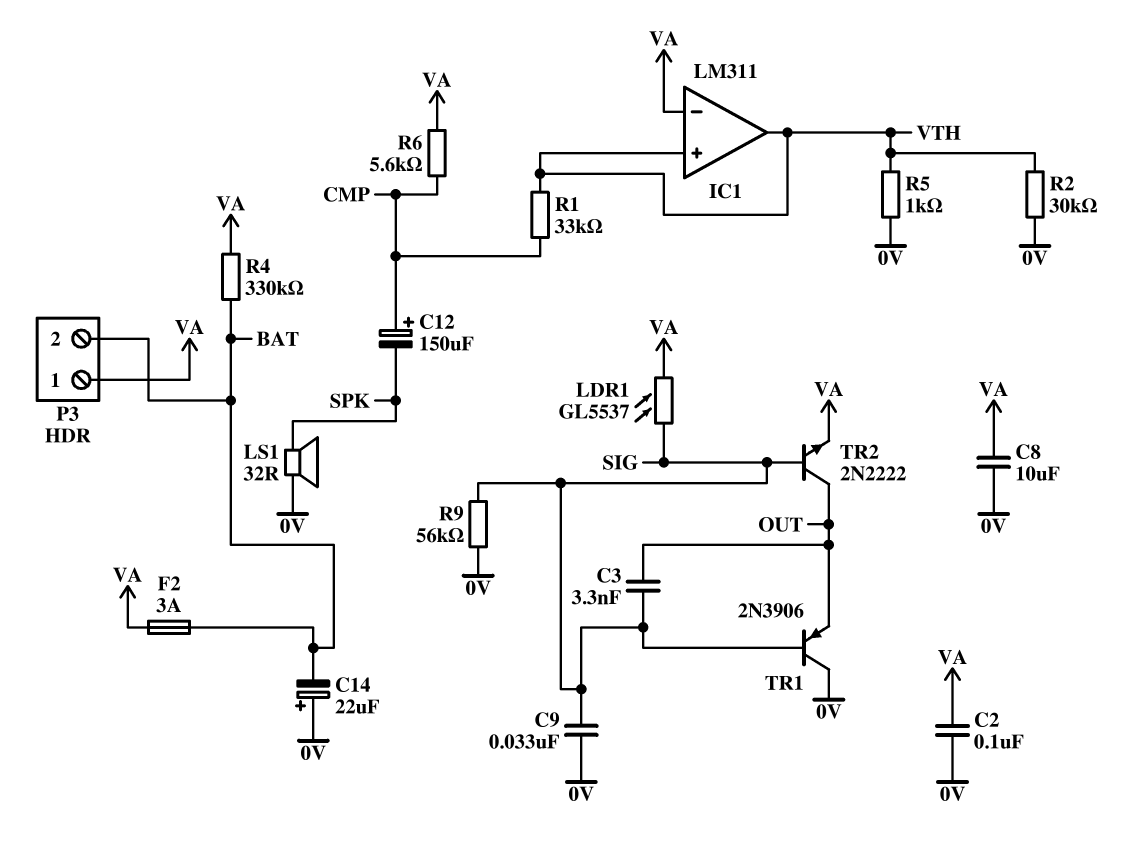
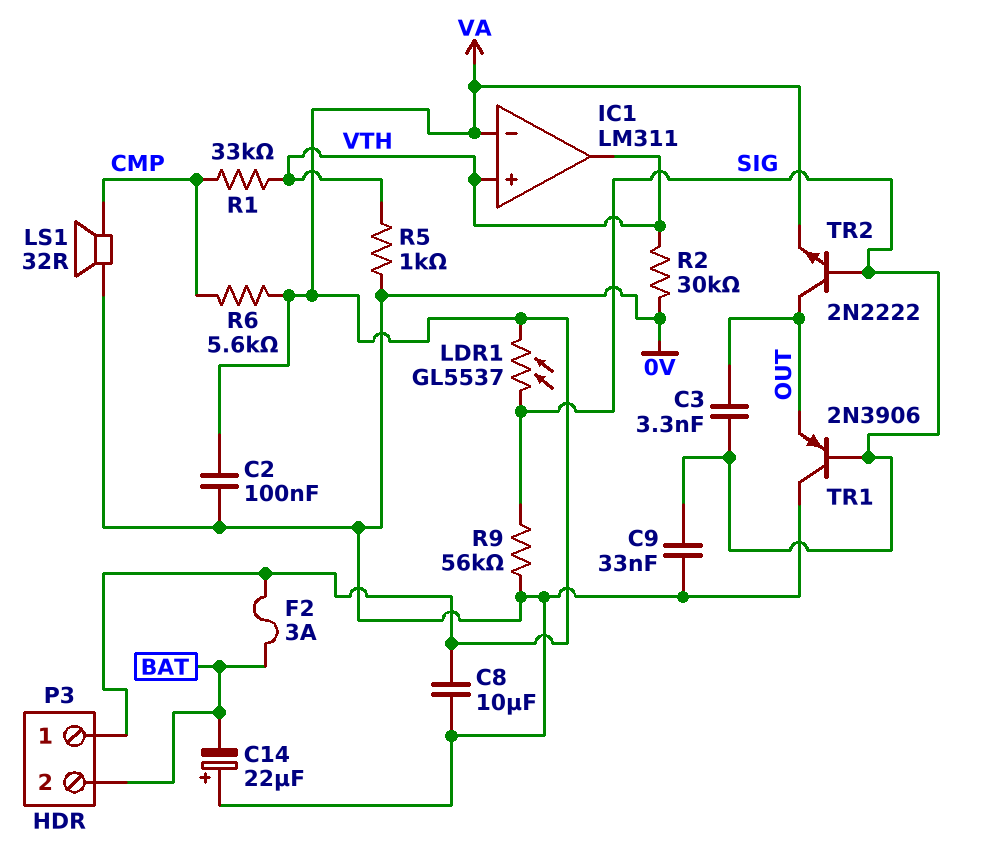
C12: 150uF (plus CMP, minus SPK) -> none
LS1: speaker 32R (0V, SPK) -> speaker 32R (0V, CMP)
R4: 330k (BAT, VA) -> none

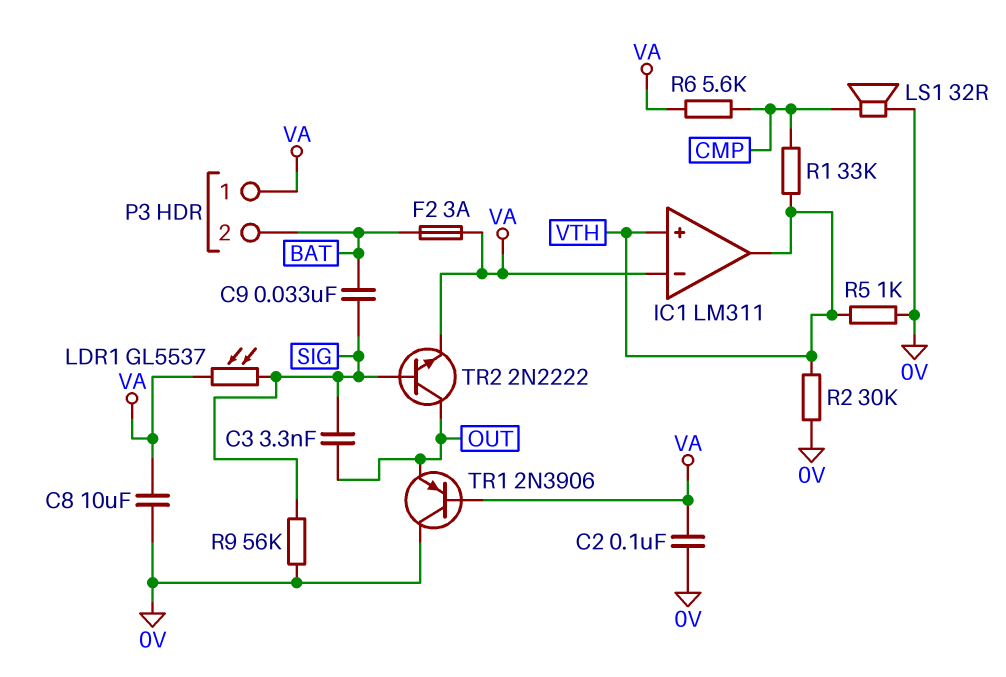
C9: 33nF (0V, SIG) -> 33nF (BAT, SIG)
C14: 22uF (plus 0V, minus BAT) -> none
TR1: PNP 2N3906 (B SIG, C 0V, E OUT) -> PNP 2N3906 (B VA, C 0V, E OUT)

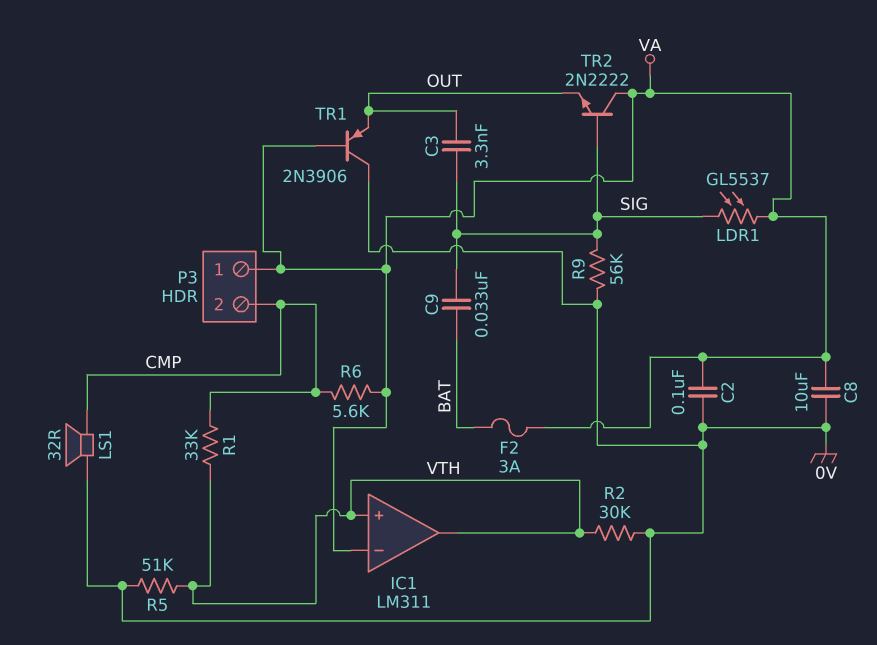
P3 pin 2: BAT -> CMP
R5: 1k (0V, VTH) -> 51k (0V, VTH)
TR2: NPN 2N2222 (B SIG, C OUT, E VA) -> NPN 2N2222 (B SIG, C VA, E OUT)

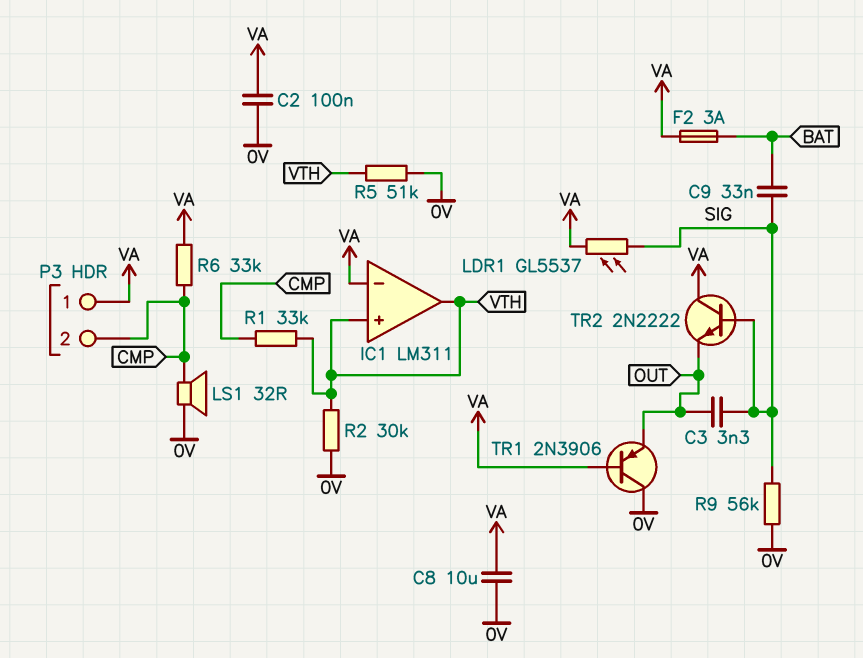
R6: 5.6k (CMP, VA) -> 33k (CMP, VA)

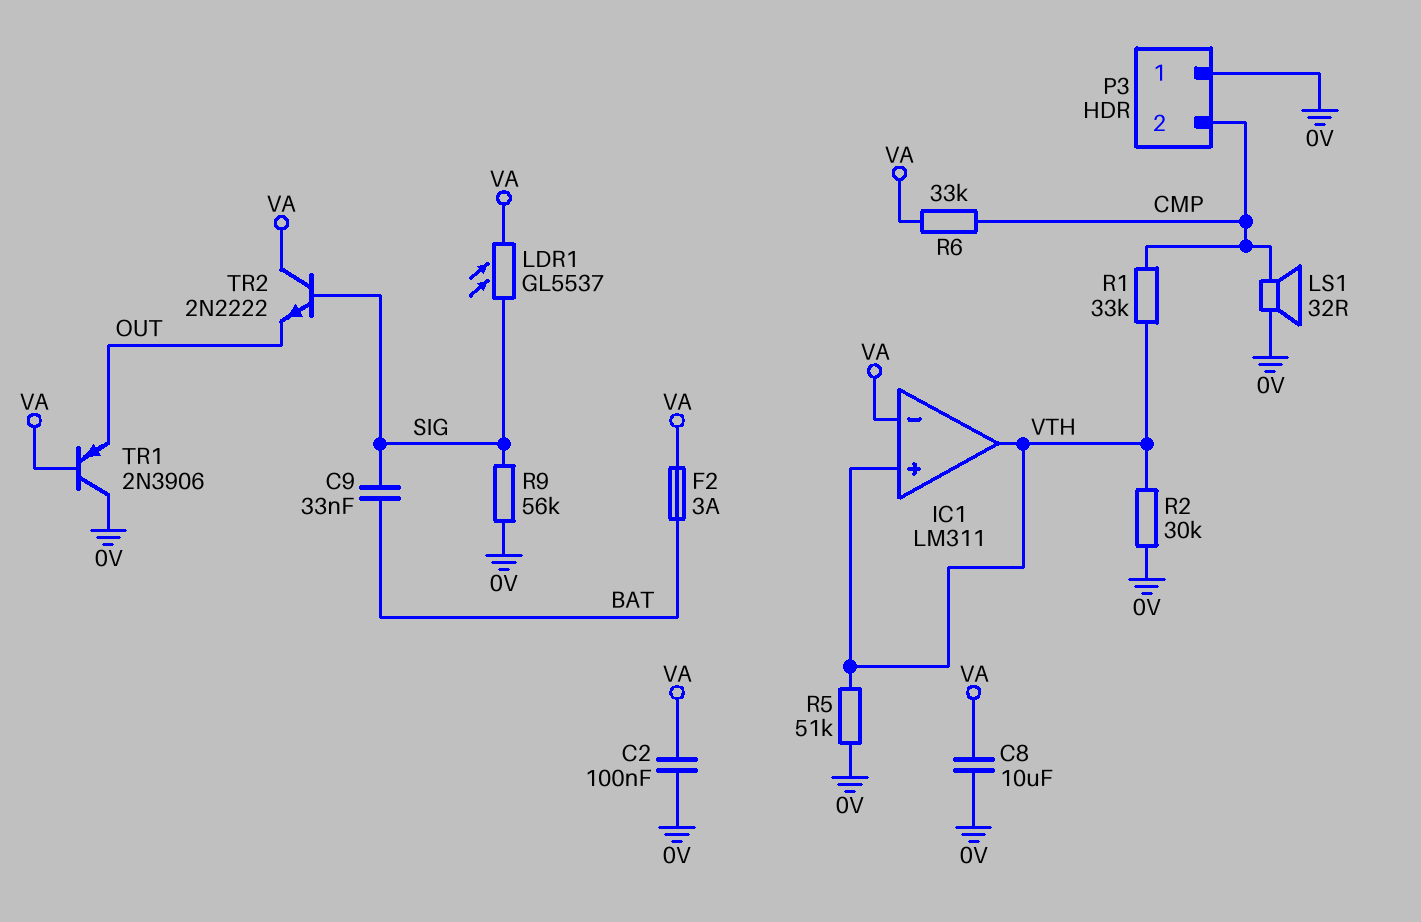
C3: 3.3nF (OUT, SIG) -> none
P3 pin 1: VA -> 0V

